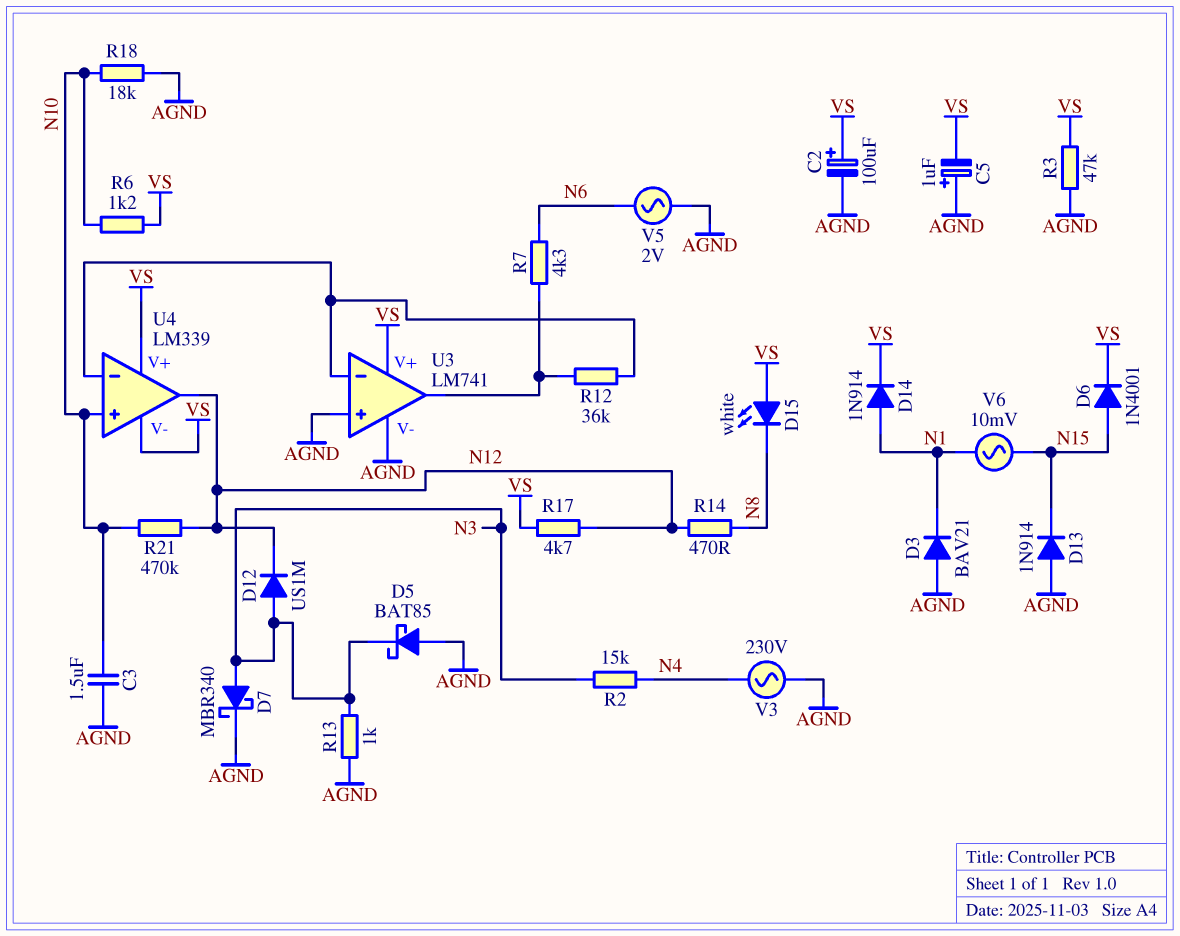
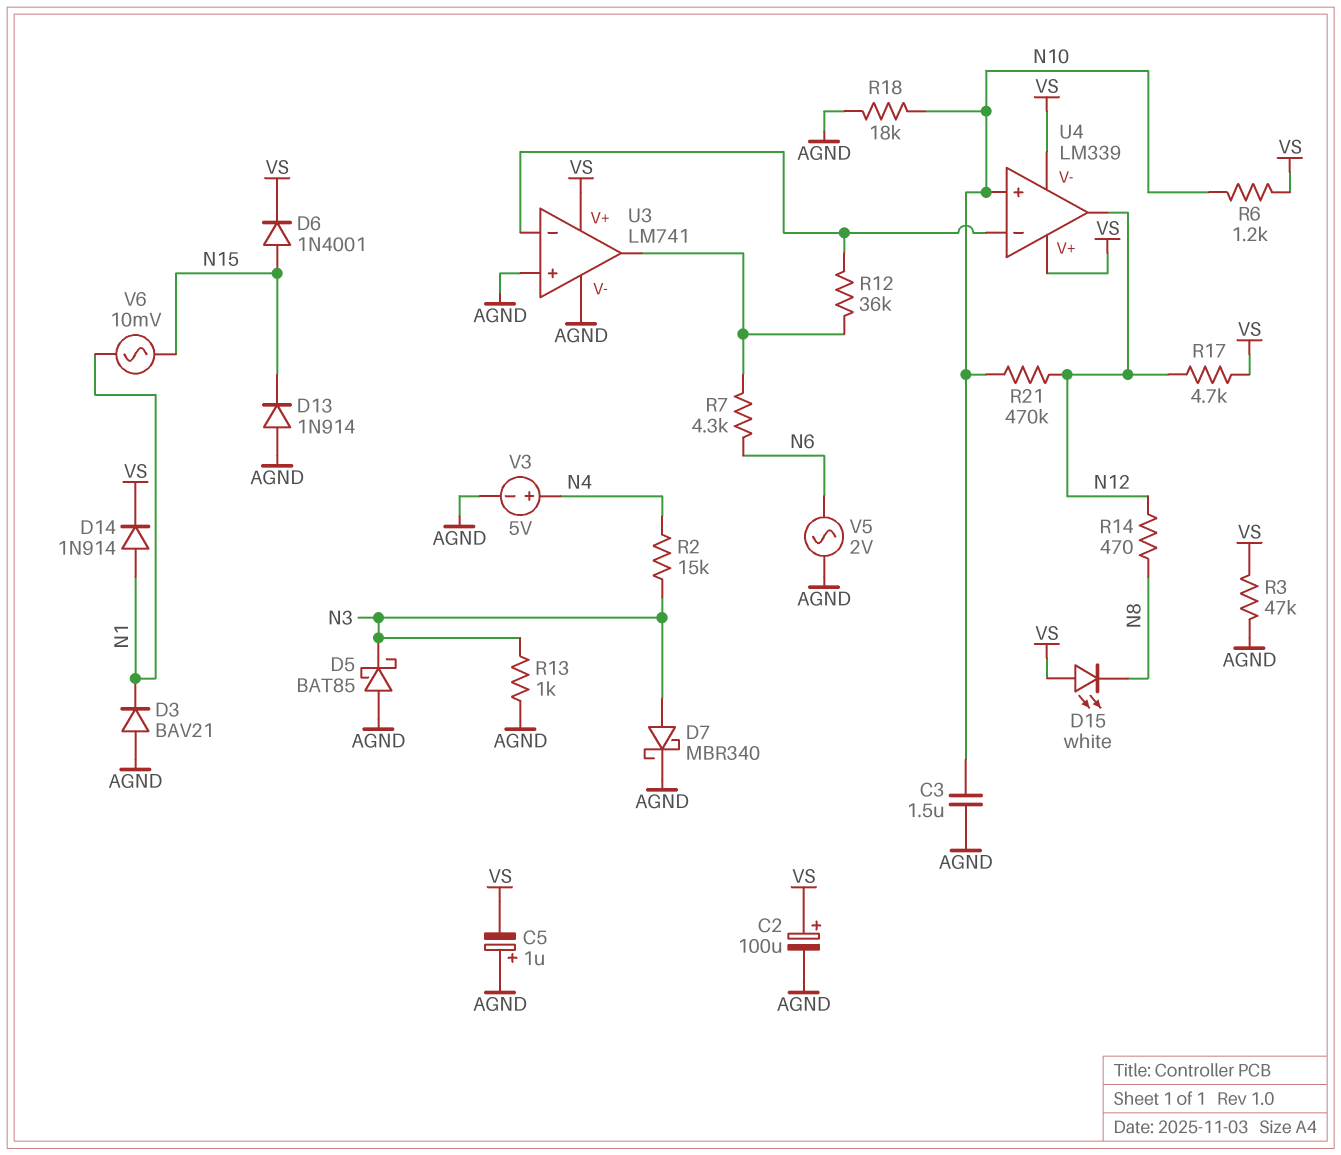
D12: diode US1M (A N3, K N12) -> none
V3: AC 230V (AGND, N4) -> 5V (plus N4, minus AGND)

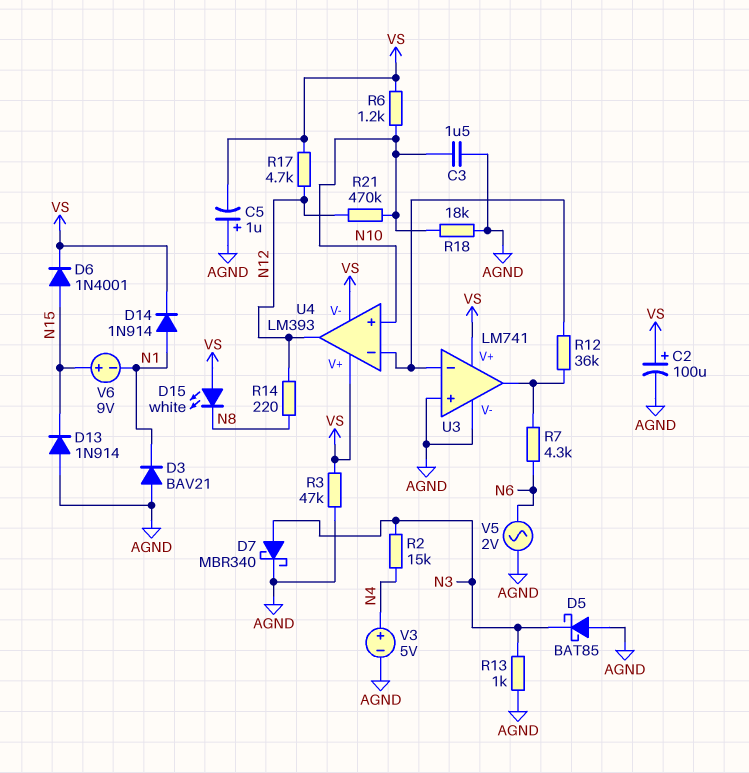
R14: 470 (N8, N12) -> 220 (N8, N12)
U4: LM339 -> LM393
V6: AC 10mV (N1, N15) -> 9V (plus N15, minus N1)

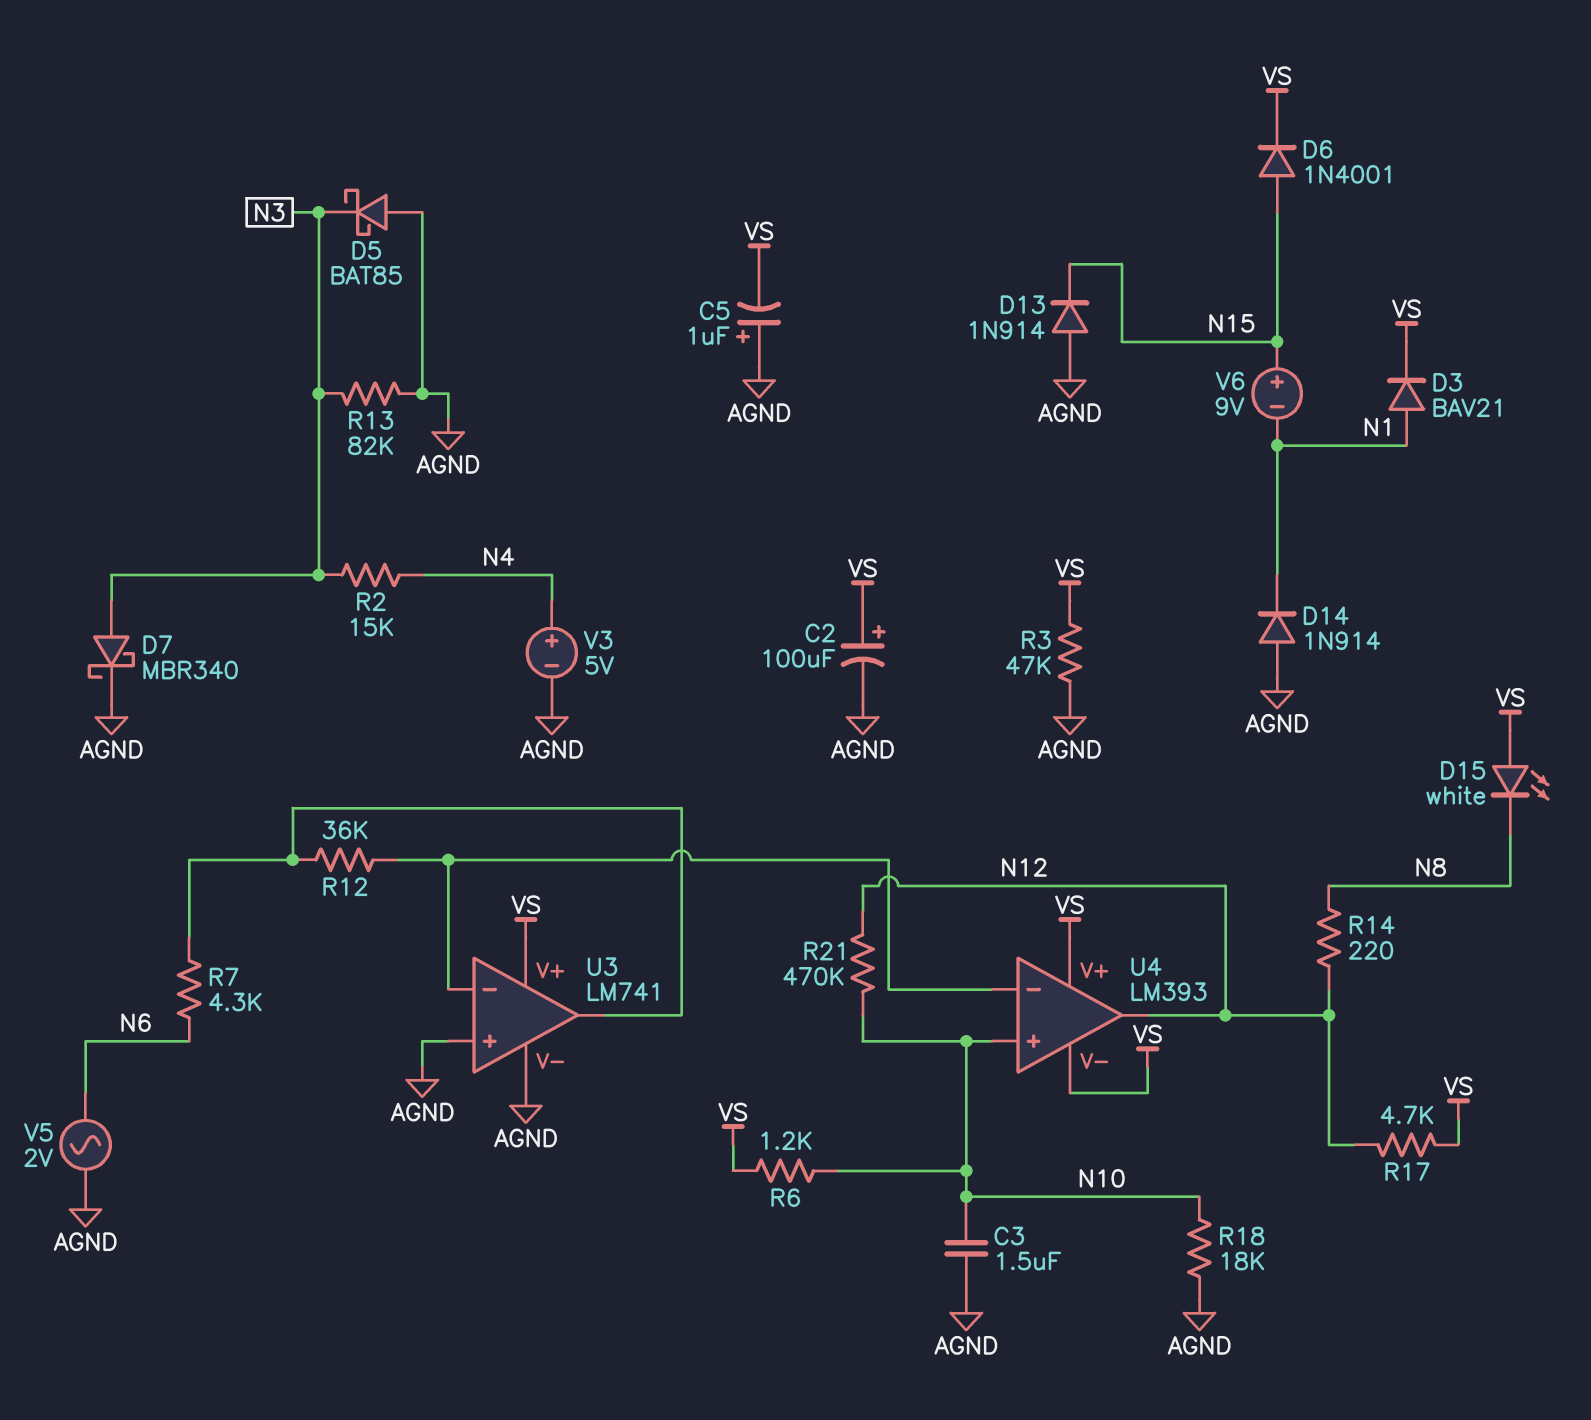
D3: diode BAV21 (A AGND, K N1) -> diode BAV21 (A N1, K VS)
D14: diode 1N914 (A N1, K VS) -> diode 1N914 (A AGND, K N1)
R13: 1k (AGND, N3) -> 82k (AGND, N3)

